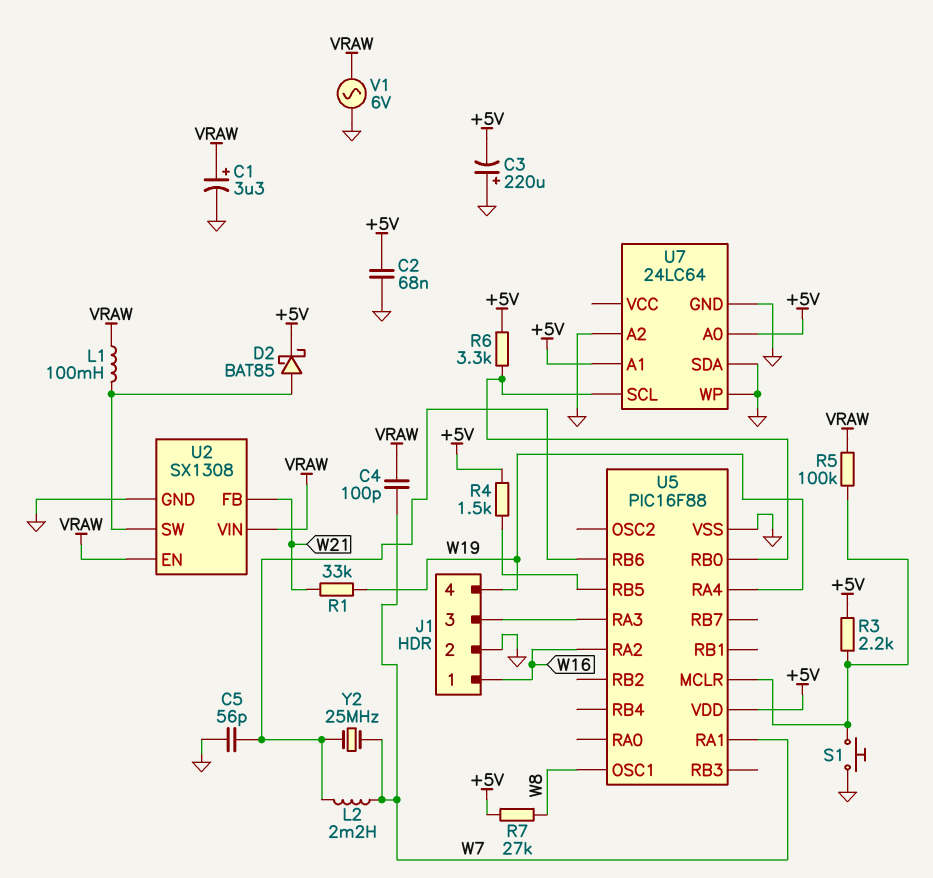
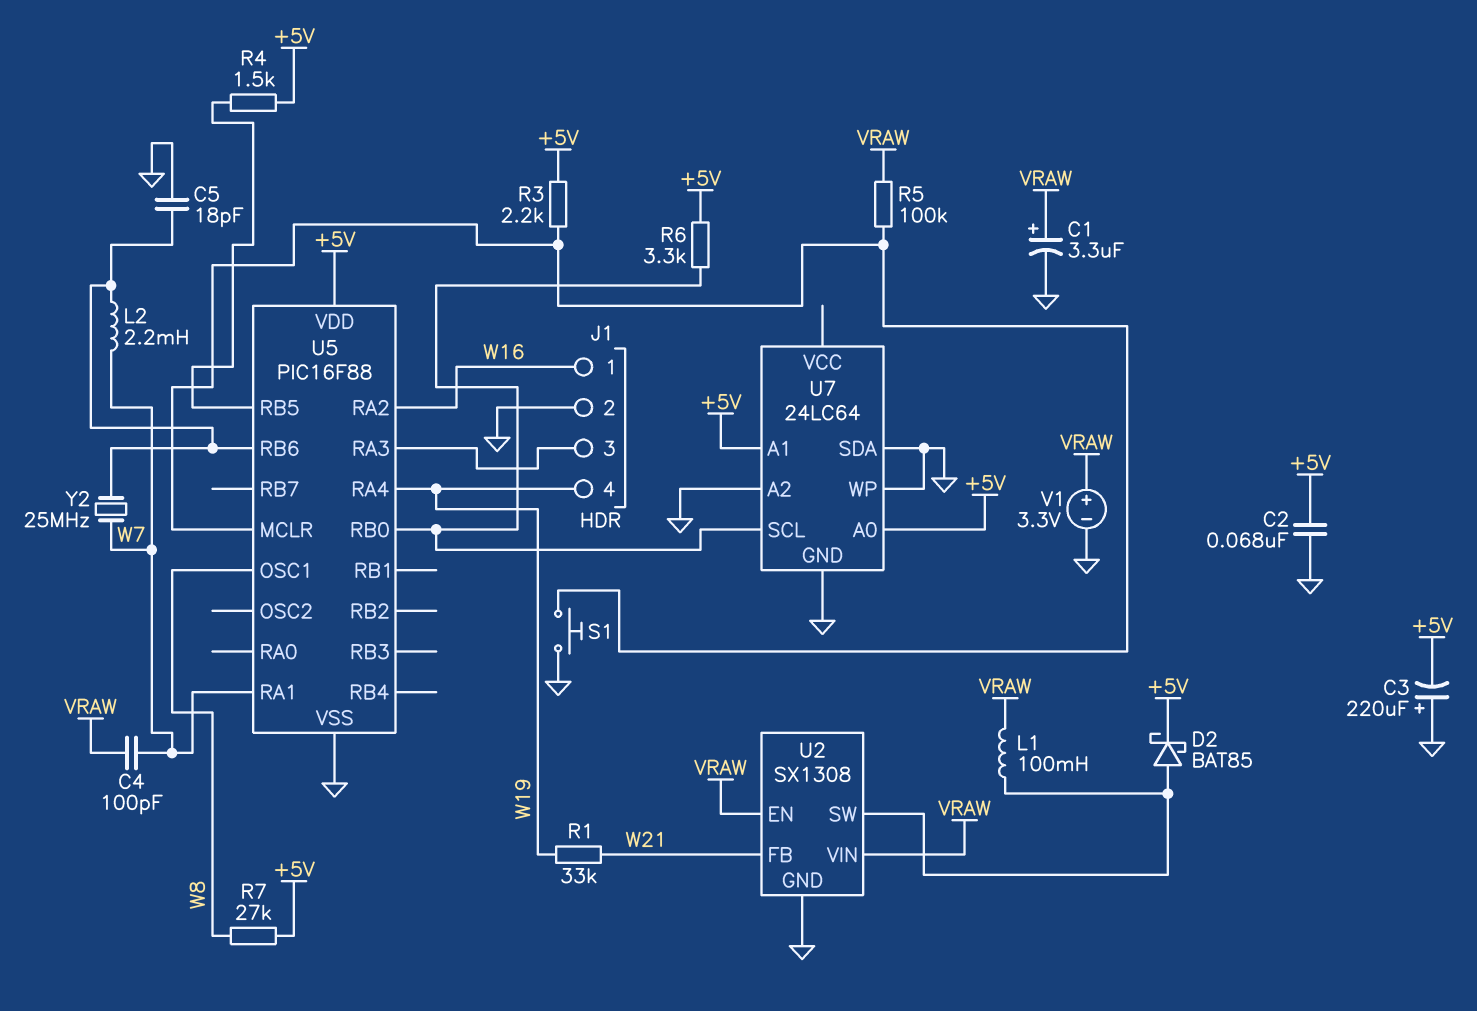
C5: 56pF (GND, U5/RB6) -> 18pF (GND, U5/RB6)
V1: AC 6V (GND, VRAW) -> 3.3V (plus VRAW, minus GND)

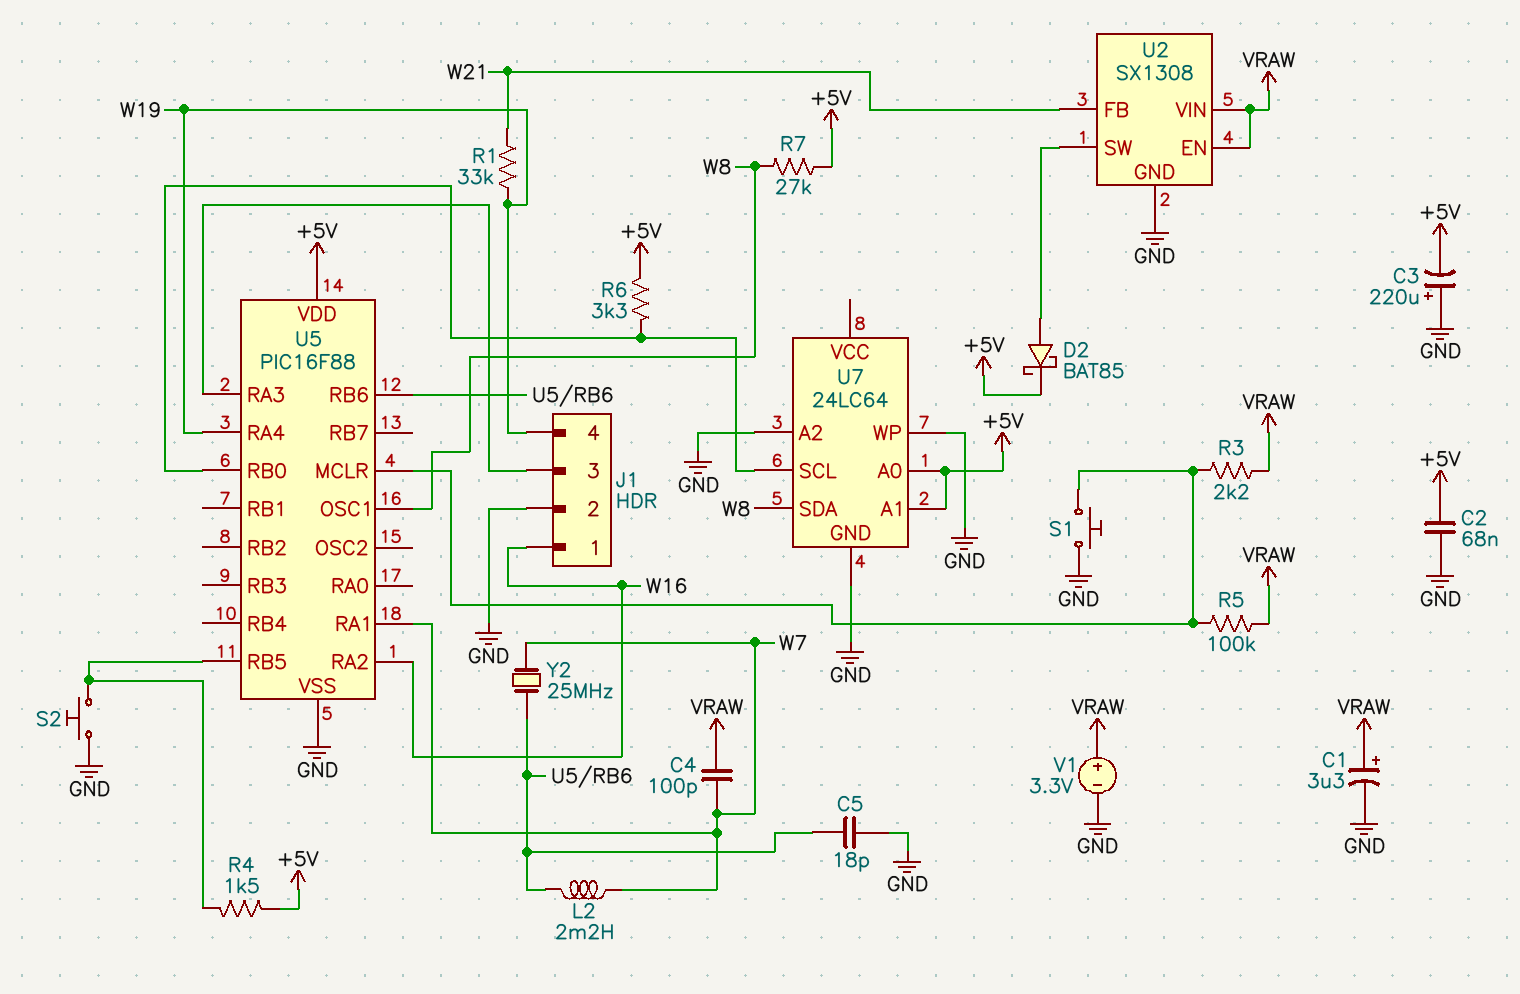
L1: 100mH (U2/SW, VRAW) -> none
R3: 2.2k (+5V, U5/MCLR) -> 2.2k (U5/MCLR, VRAW)
S2: none -> button (GND, U5/RB5)
U7 pin SDA: GND -> W8

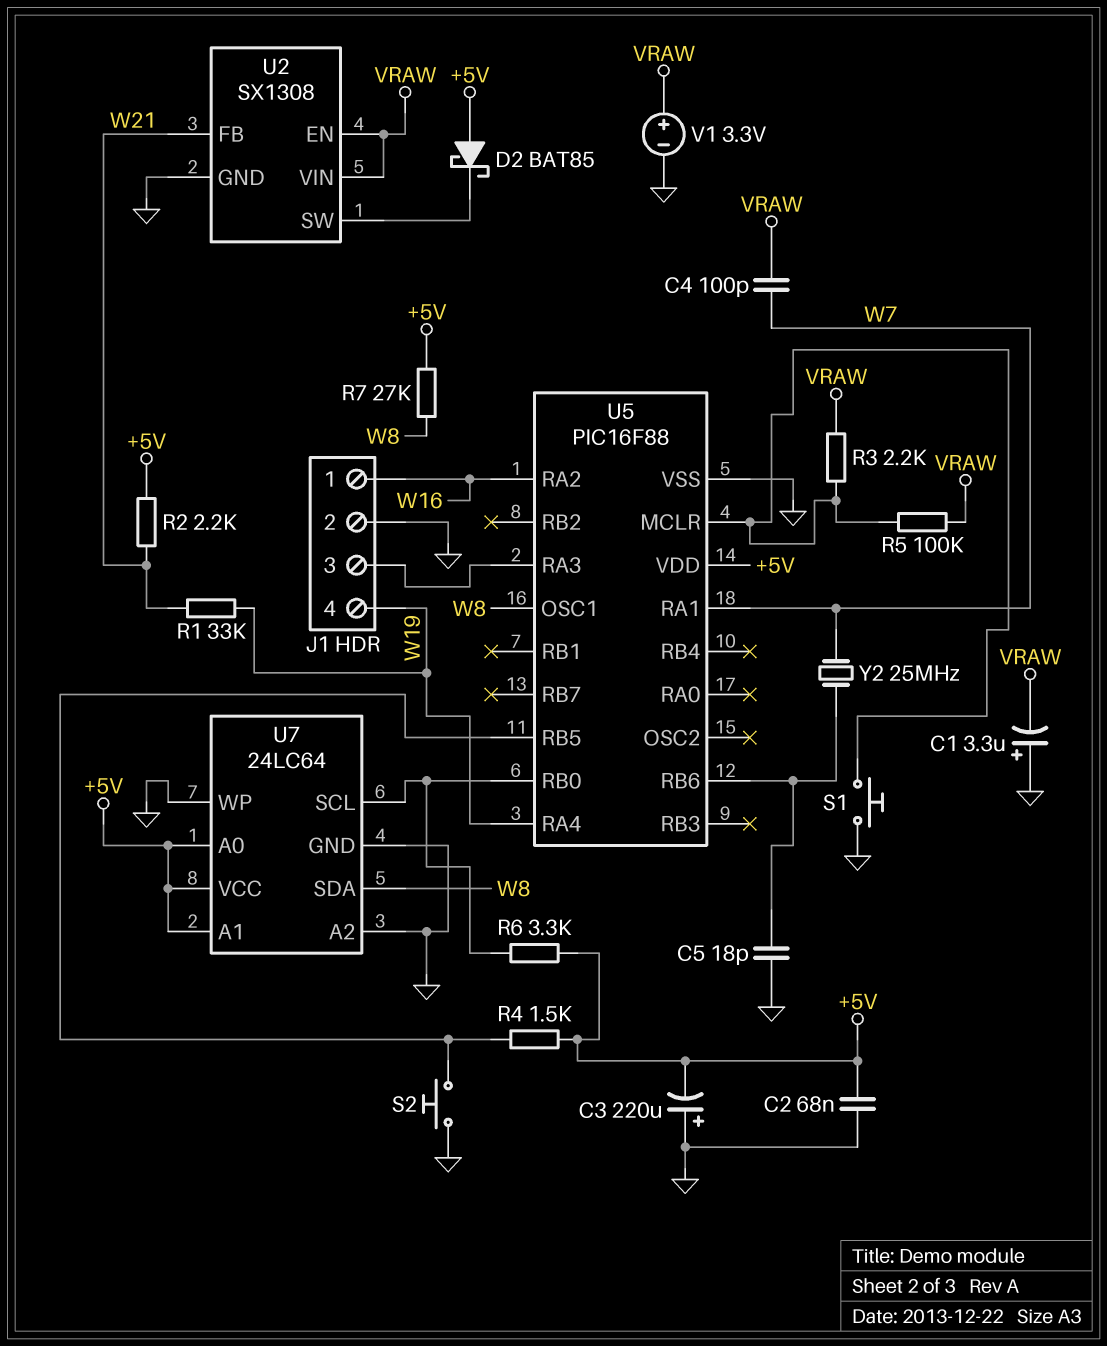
C1: 3.3uF (plus VRAW, minus GND) -> 3.3uF (plus GND, minus VRAW)
D2: schottky BAT85 (A U2/SW, K +5V) -> schottky BAT85 (A +5V, K U2/SW)
L2: 2.2mH (U5/RB6, W7) -> none
R2: none -> 2.2k (+5V, W21)
U7 pin VCC: none -> +5V

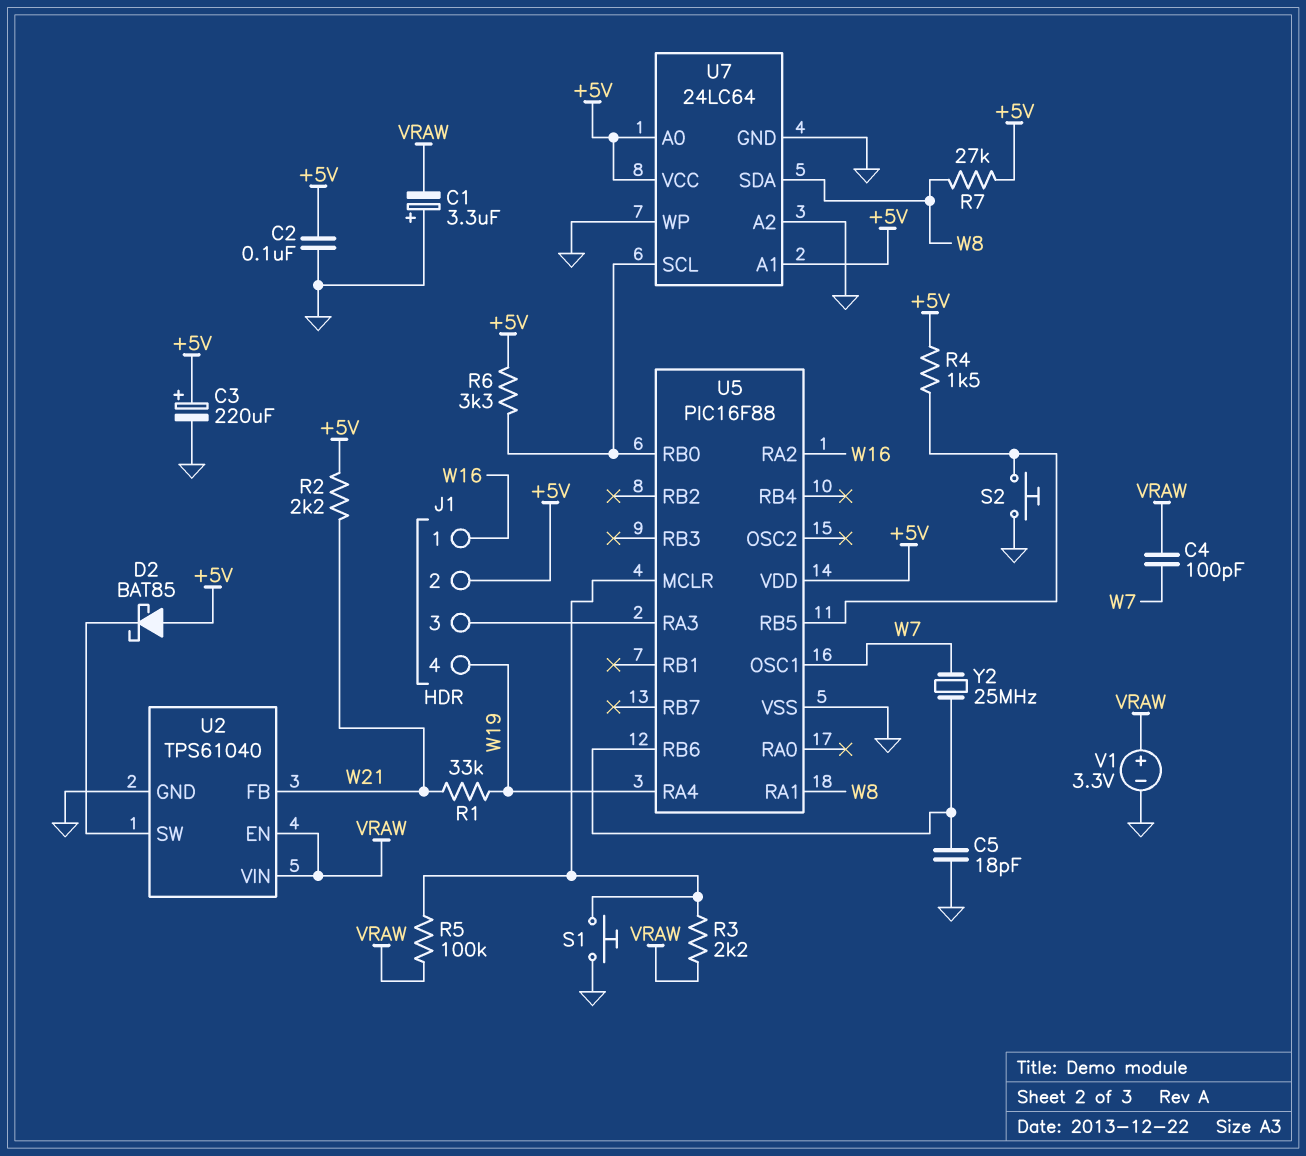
C2: 68nF (+5V, GND) -> 100nF (+5V, GND)
C3: 220uF (plus GND, minus +5V) -> 220uF (plus +5V, minus GND)
J1 pin 2: GND -> +5V
U2: SX1308 -> TPS61040
U5 pin OSC1: W8 -> W7
U5 pin RA1: W7 -> W8

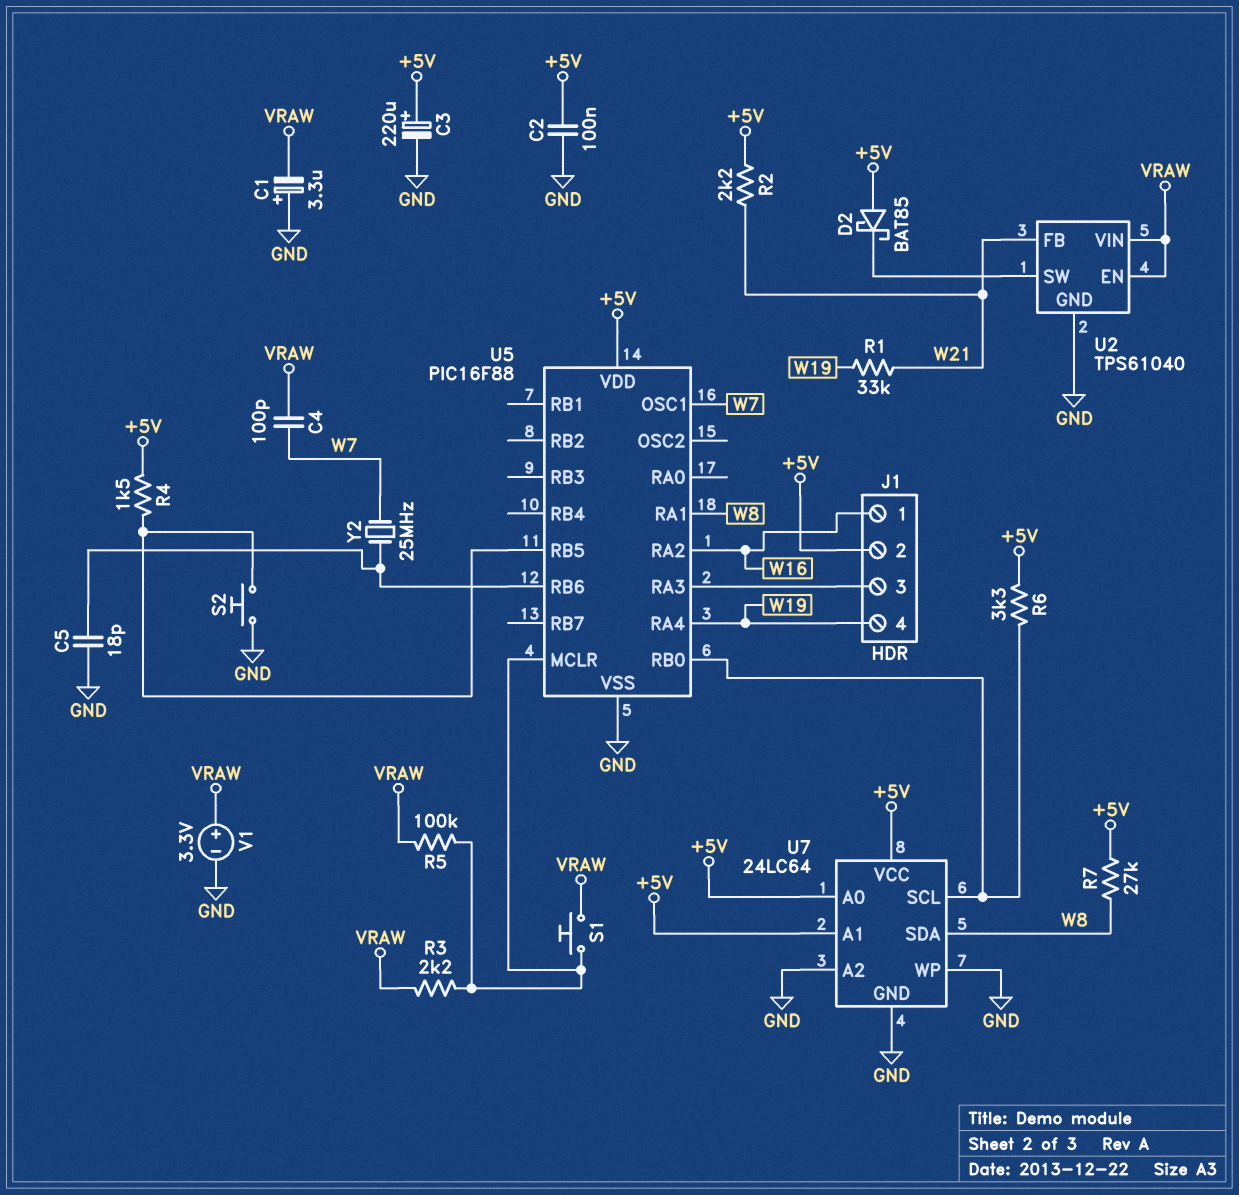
S1: button (GND, U5/MCLR) -> button (U5/MCLR, VRAW)

